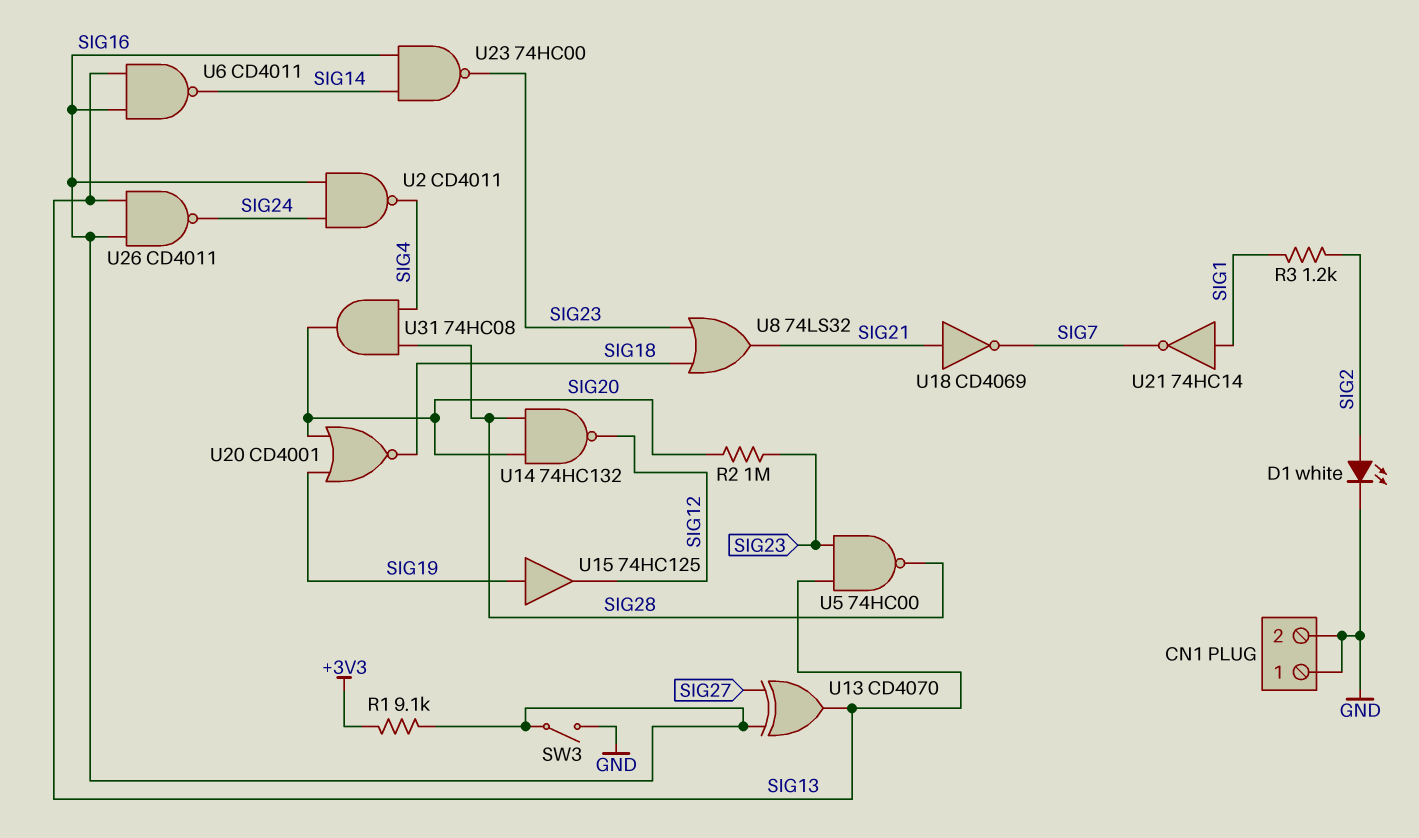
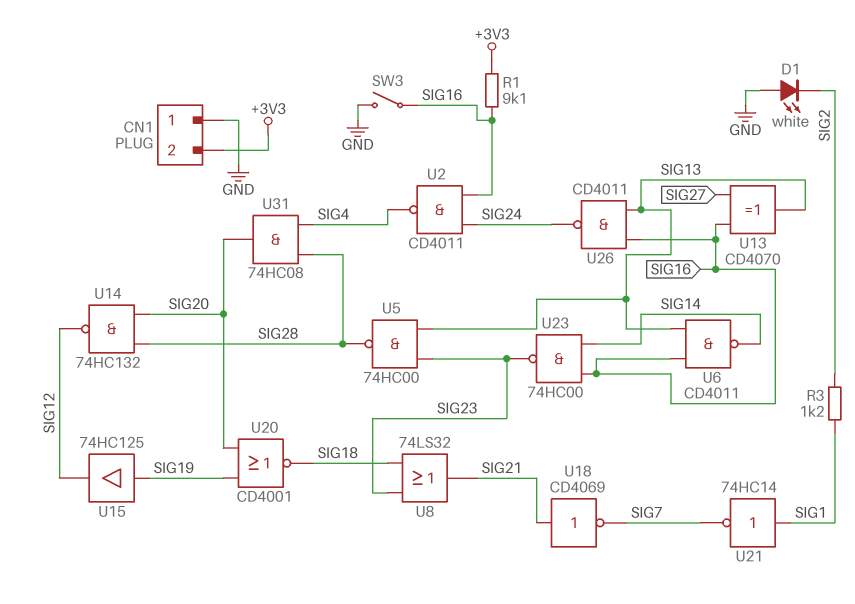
CN1 pin 2: GND -> +3V3
D1: LED white (A SIG2, K GND) -> LED white (A GND, K SIG2)
R2: 1M (SIG20, SIG23) -> none

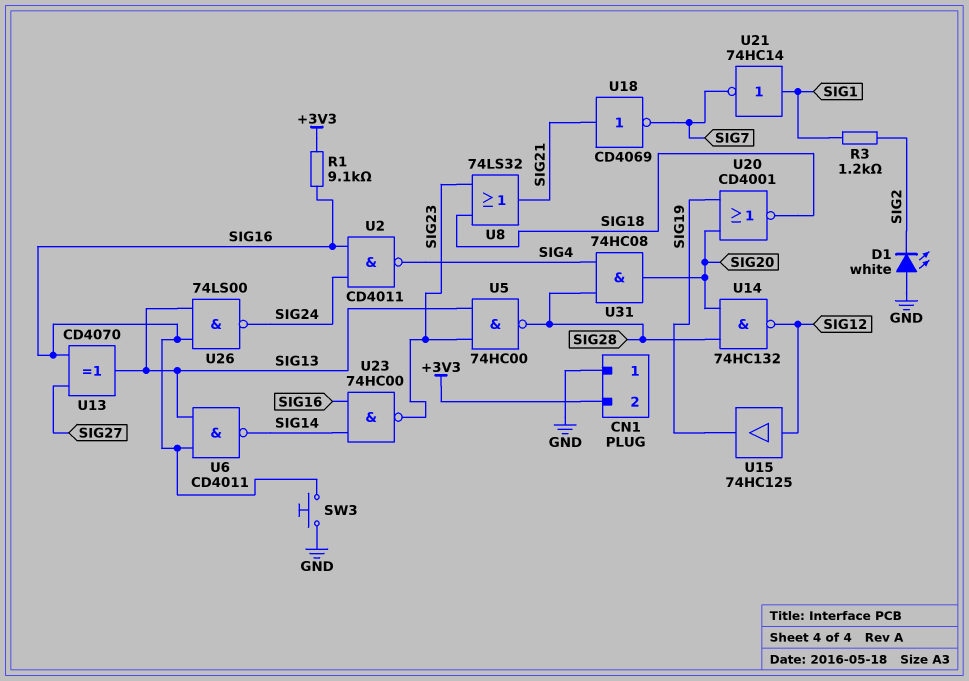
SW3: switch (GND, SIG16) -> button (GND, SIG16)
U15: buffer 74HC125 (in SIG19, out SIG12) -> buffer 74HC125 (in SIG12, out SIG19)
U26: NAND CD4011 (in SIG13, in SIG16, out SIG24) -> NAND 74LS00 (in SIG13, in SIG16, out SIG24)

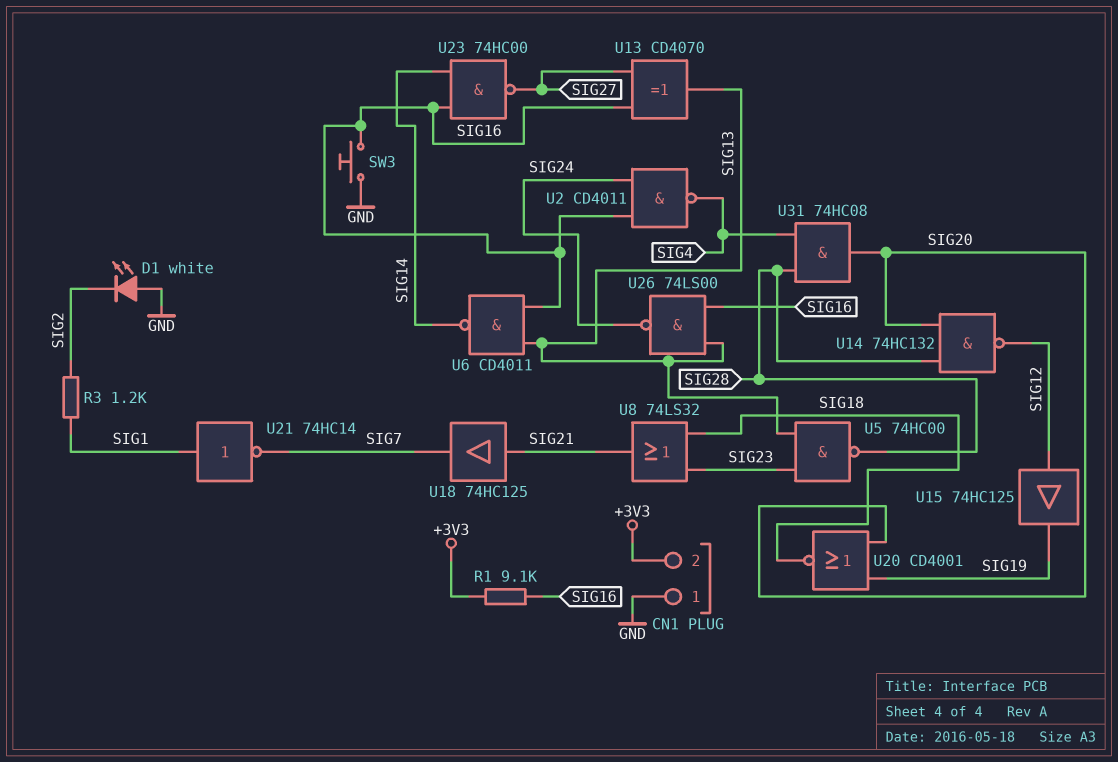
U18: NOT CD4069 (in SIG21, out SIG7) -> buffer 74HC125 (in SIG21, out SIG7)
U23: NAND 74HC00 (in SIG14, in SIG16, out SIG23) -> NAND 74HC00 (in SIG14, in SIG16, out SIG27)

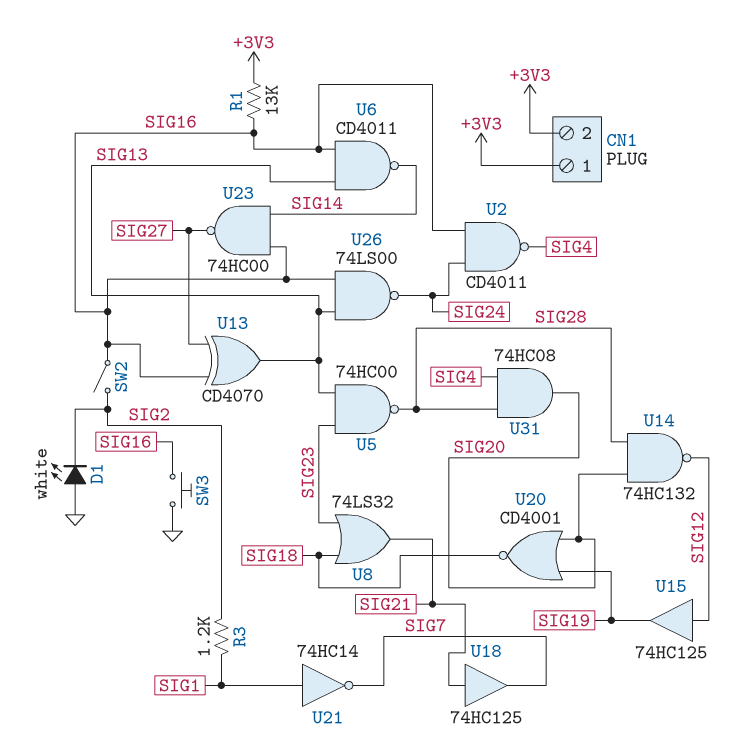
CN1 pin 1: GND -> +3V3
R1: 9.1k (+3V3, SIG16) -> 13k (+3V3, SIG16)
SW2: none -> switch (SIG2, SIG16)

